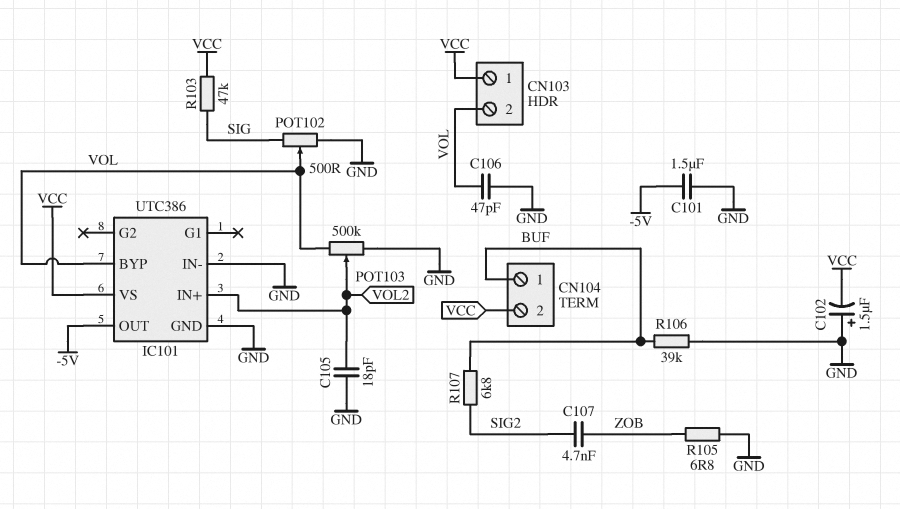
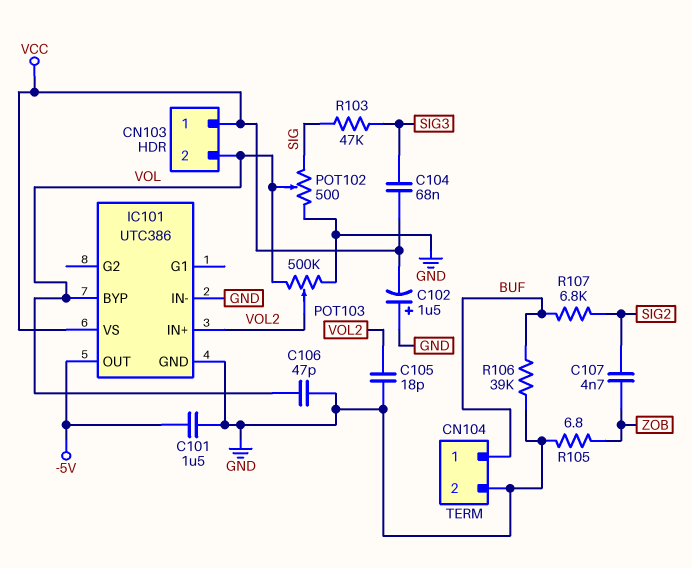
C104: none -> 68nF (SIG3, VCC)
CN104 pin 2: VCC -> GND
R103: 47k (SIG, VCC) -> 47k (SIG, SIG3)

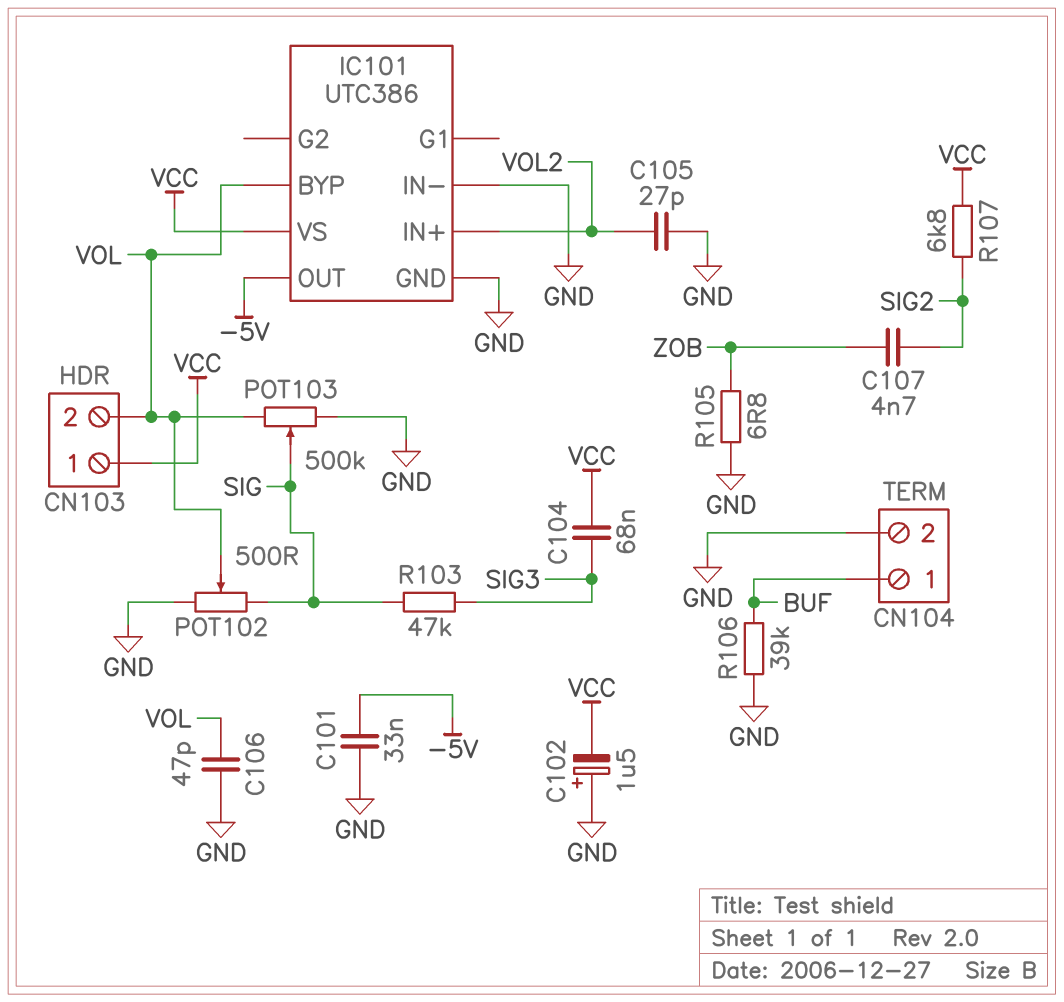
C101: 1.5uF (-5V, GND) -> 33nF (-5V, GND)
C105: 18pF (GND, VOL2) -> 27pF (GND, VOL2)
POT103: 500k (GND, VOL, wiper VOL2) -> 500k (GND, VOL, wiper SIG)
R107: 6.8k (BUF, SIG2) -> 6.8k (SIG2, VCC)

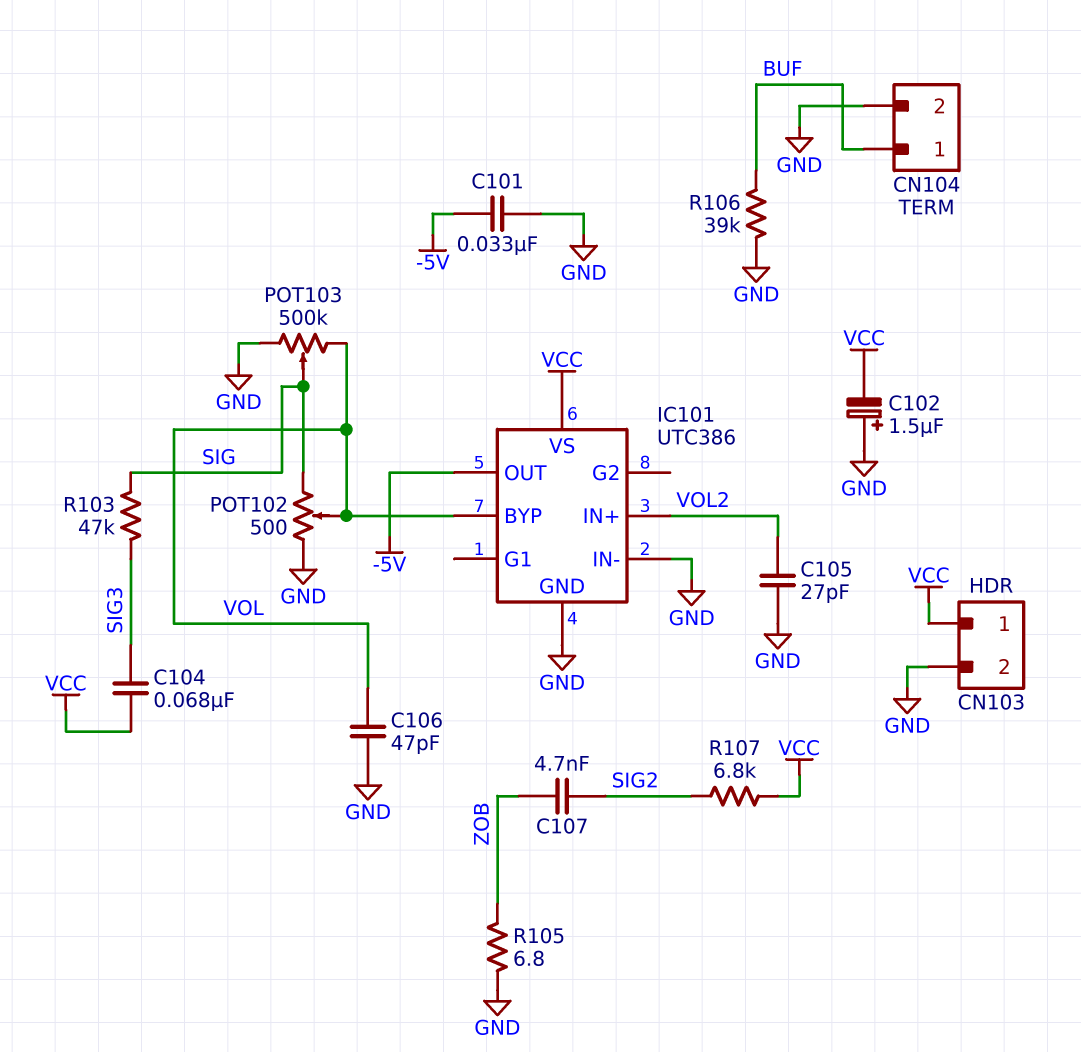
CN103 pin 2: VOL -> GND

